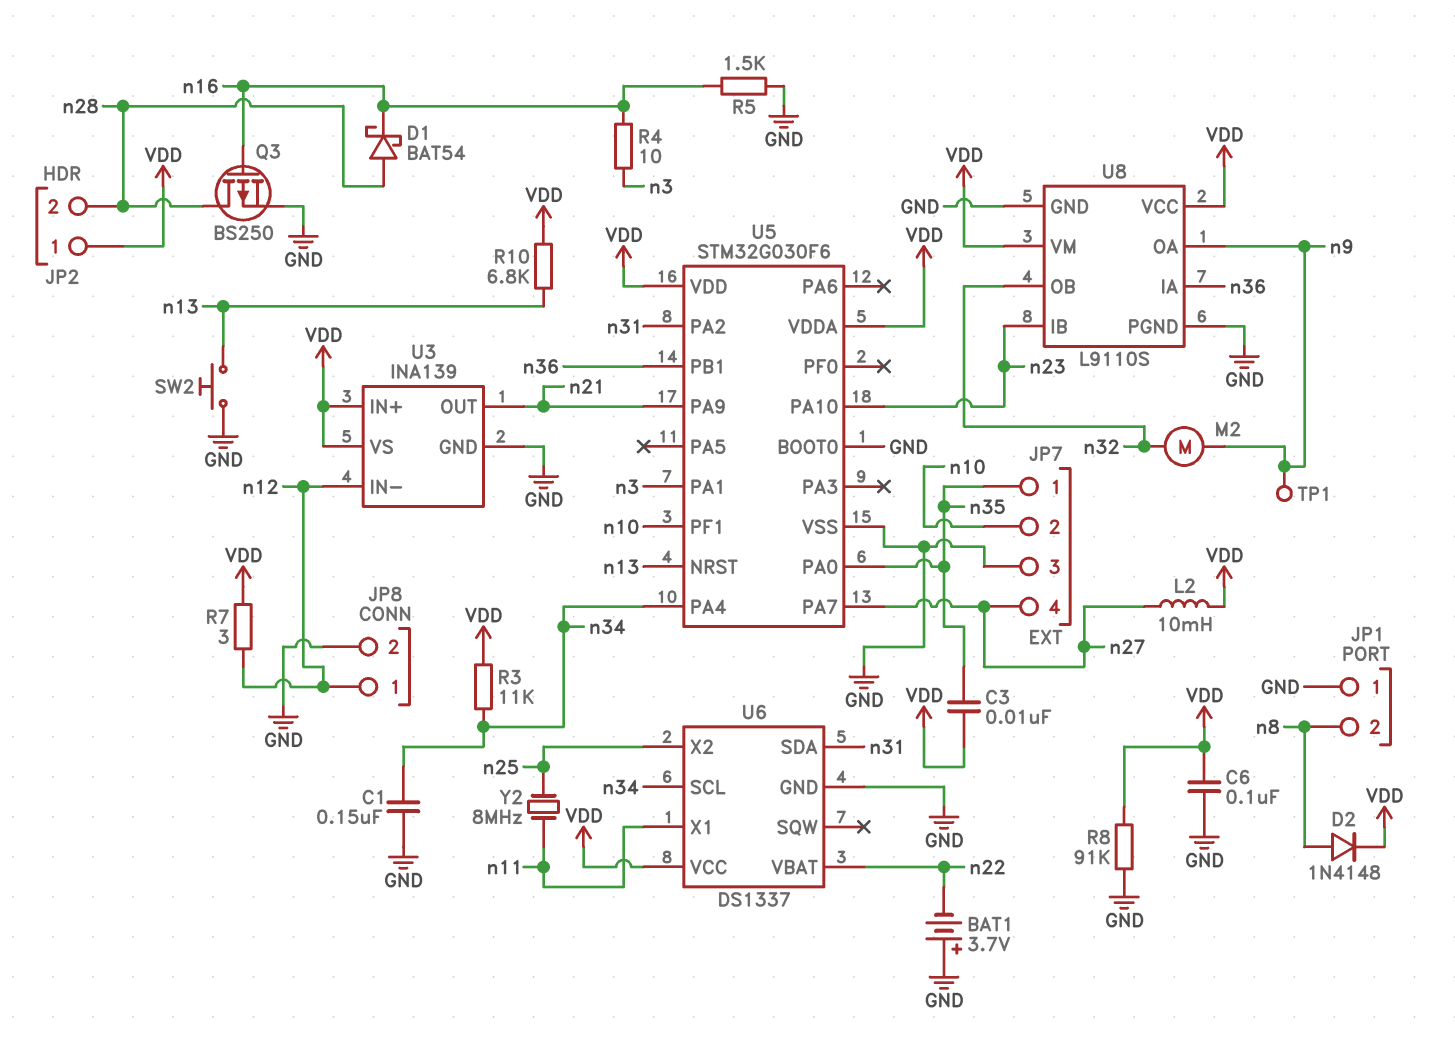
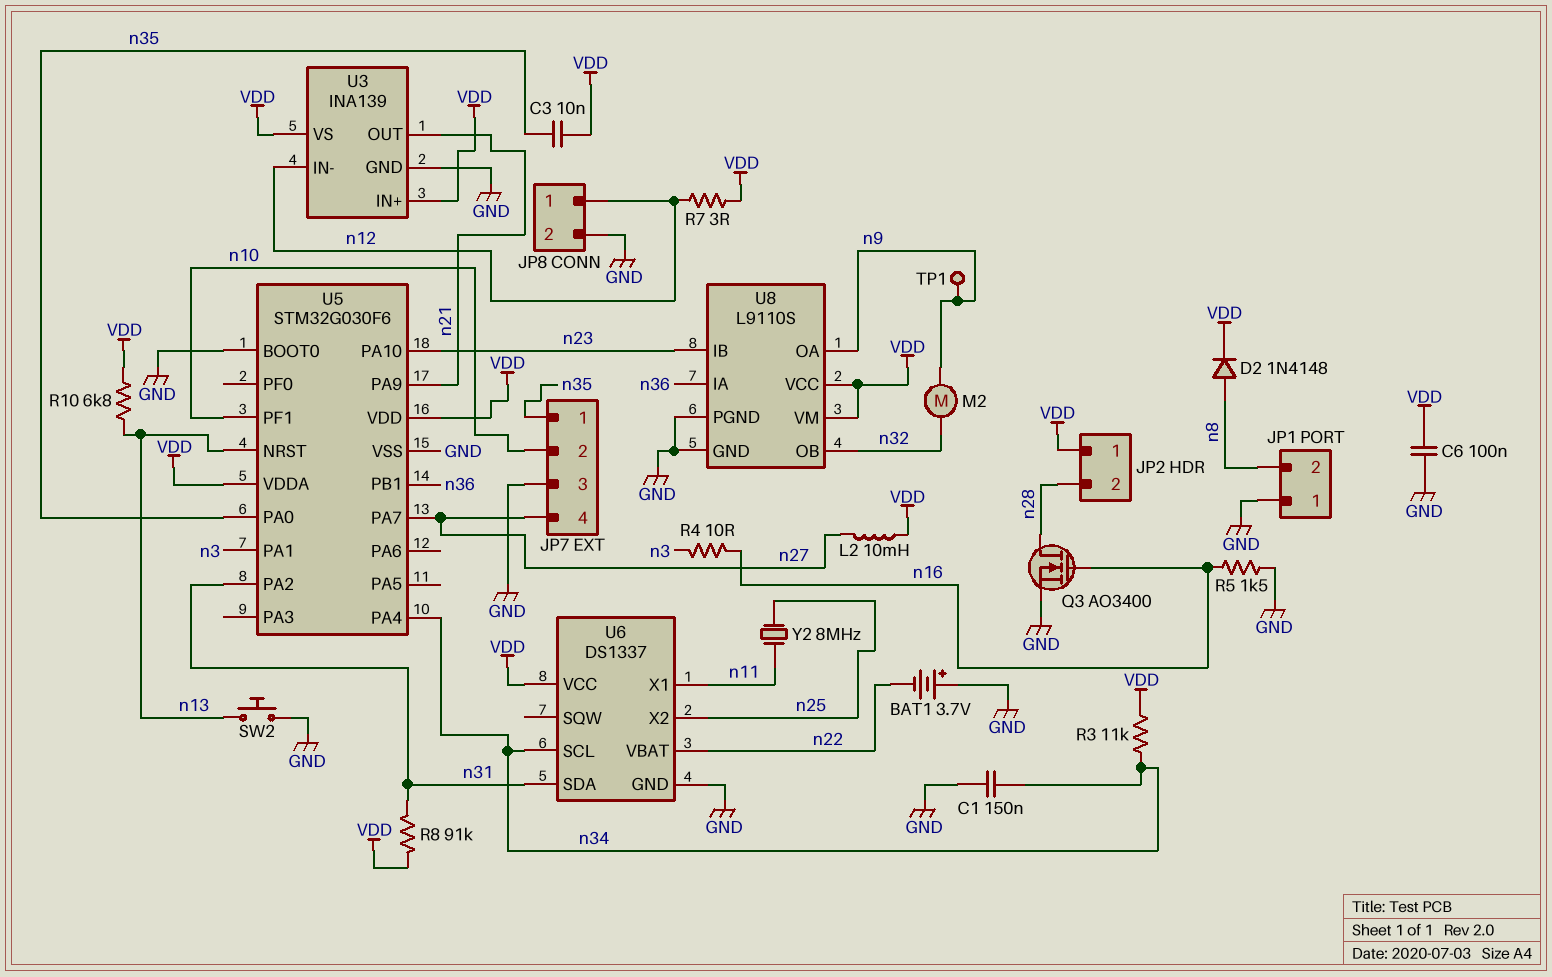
D1: schottky BAT54 (A n28, K n16) -> none
Q3: PMOS BS250 (G n16, D n28, S GND) -> NMOS AO3400 (G n16, D n28, S GND)
R8: 91k (GND, VDD) -> 91k (VDD, n31)

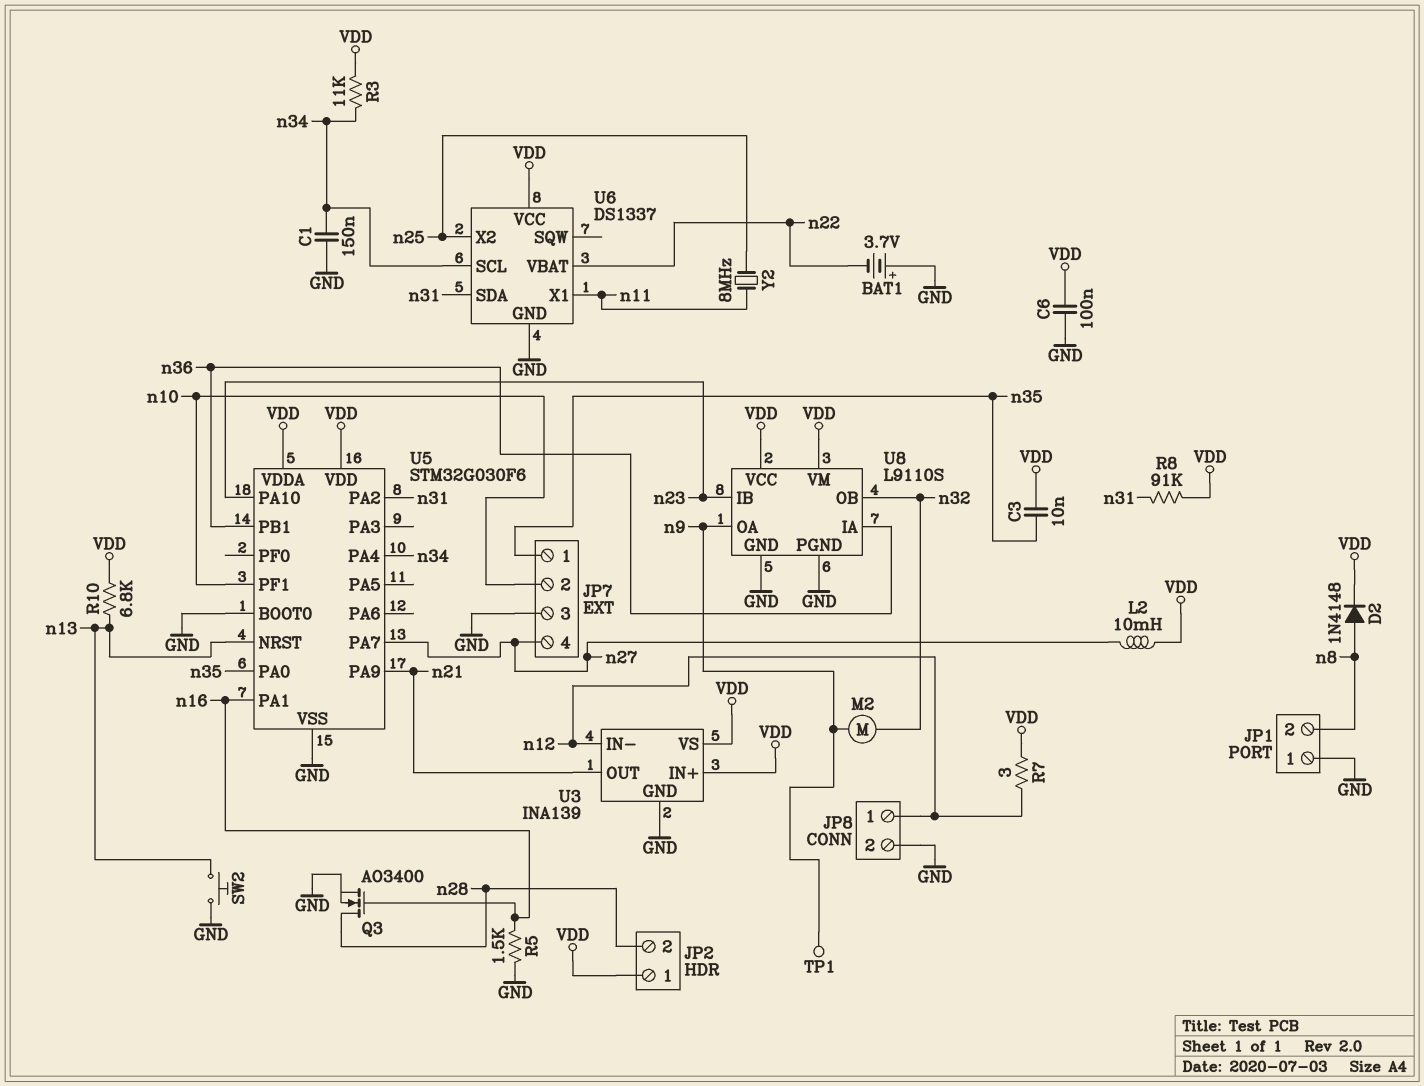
R4: 10 (n3, n16) -> none
U5 pin PA1: n3 -> n16

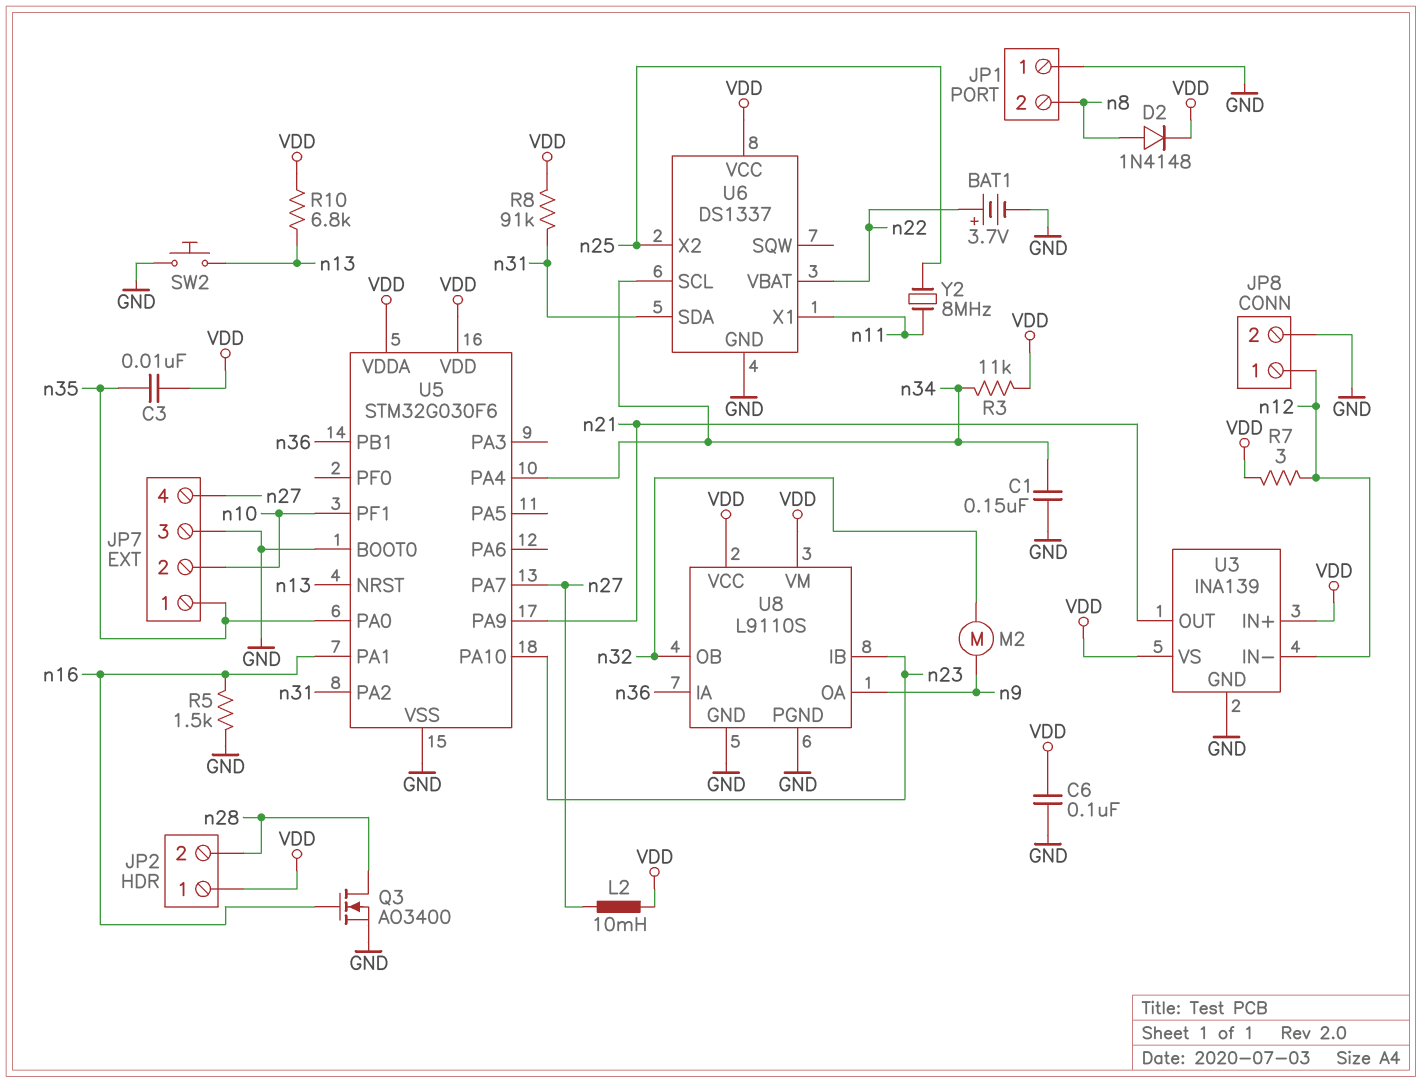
BAT1: 3.7V (plus GND, minus n22) -> 3.7V (plus n22, minus GND)
TP1: test point (n9) -> none

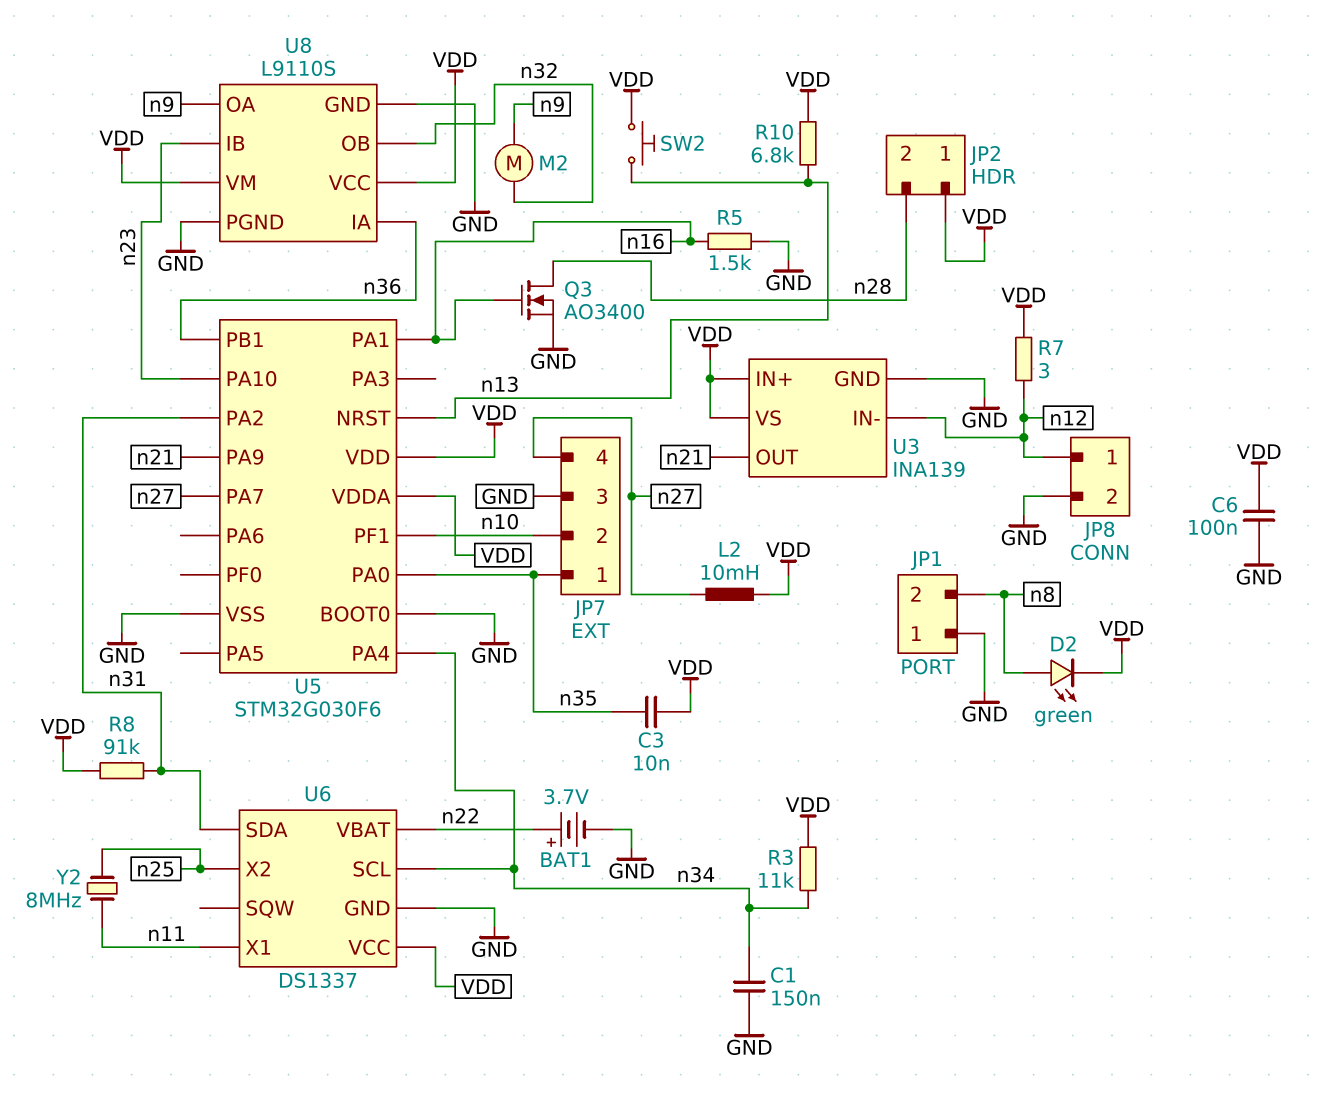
D2: diode 1N4148 (A n8, K VDD) -> LED green (A n8, K VDD)
SW2: button (GND, n13) -> button (VDD, n13)

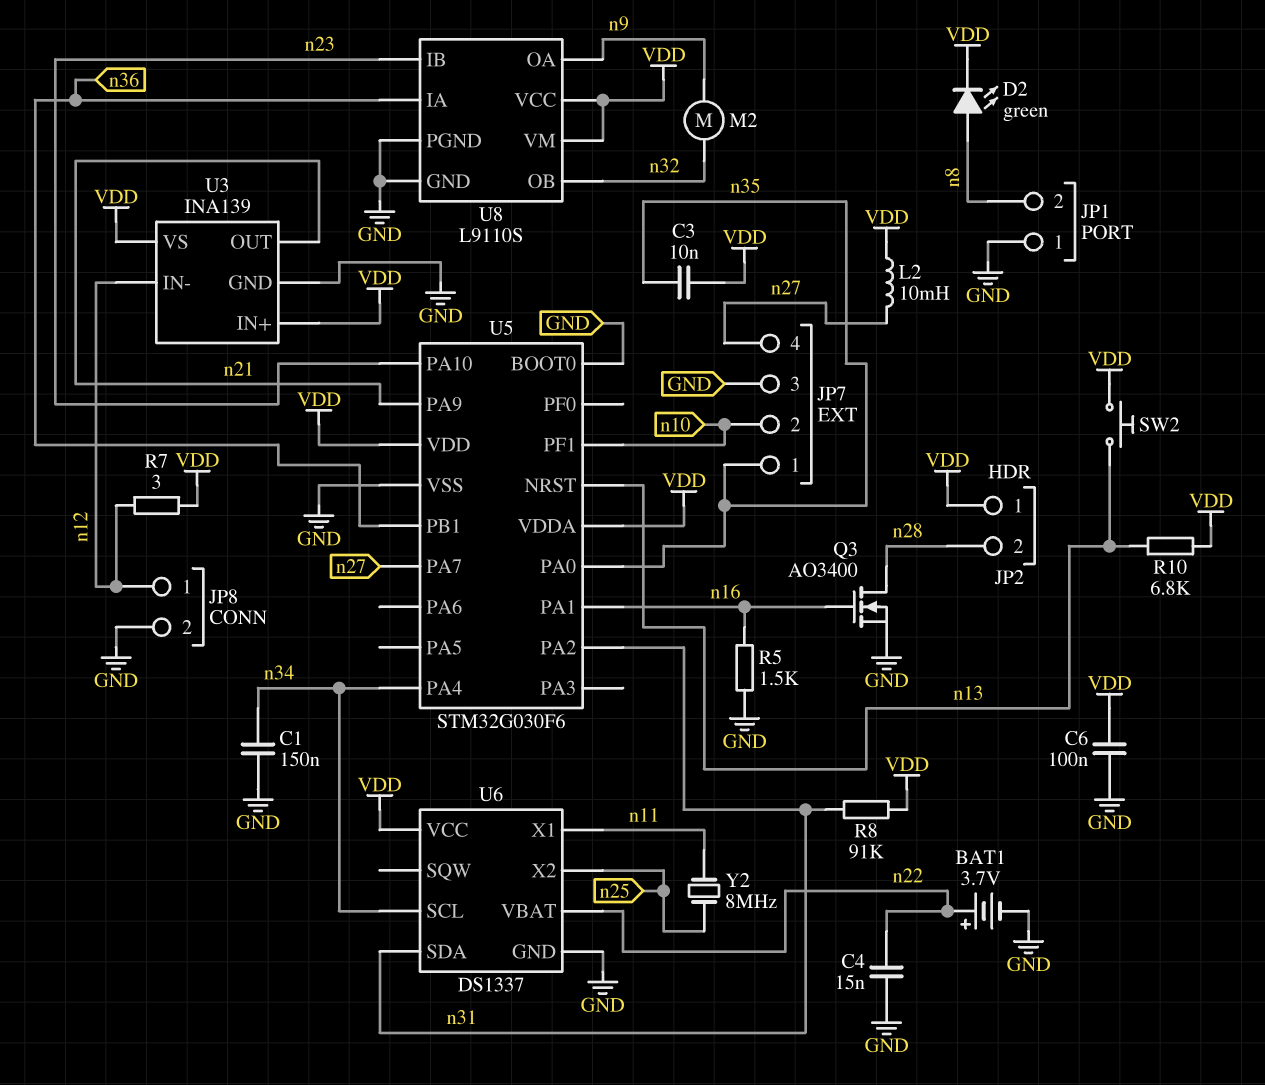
C4: none -> 15nF (GND, n22)
R3: 11k (VDD, n34) -> none

